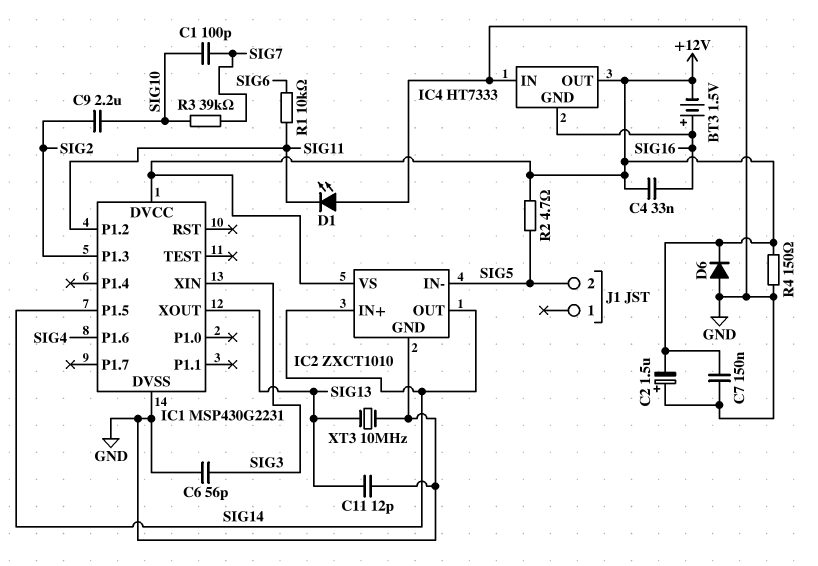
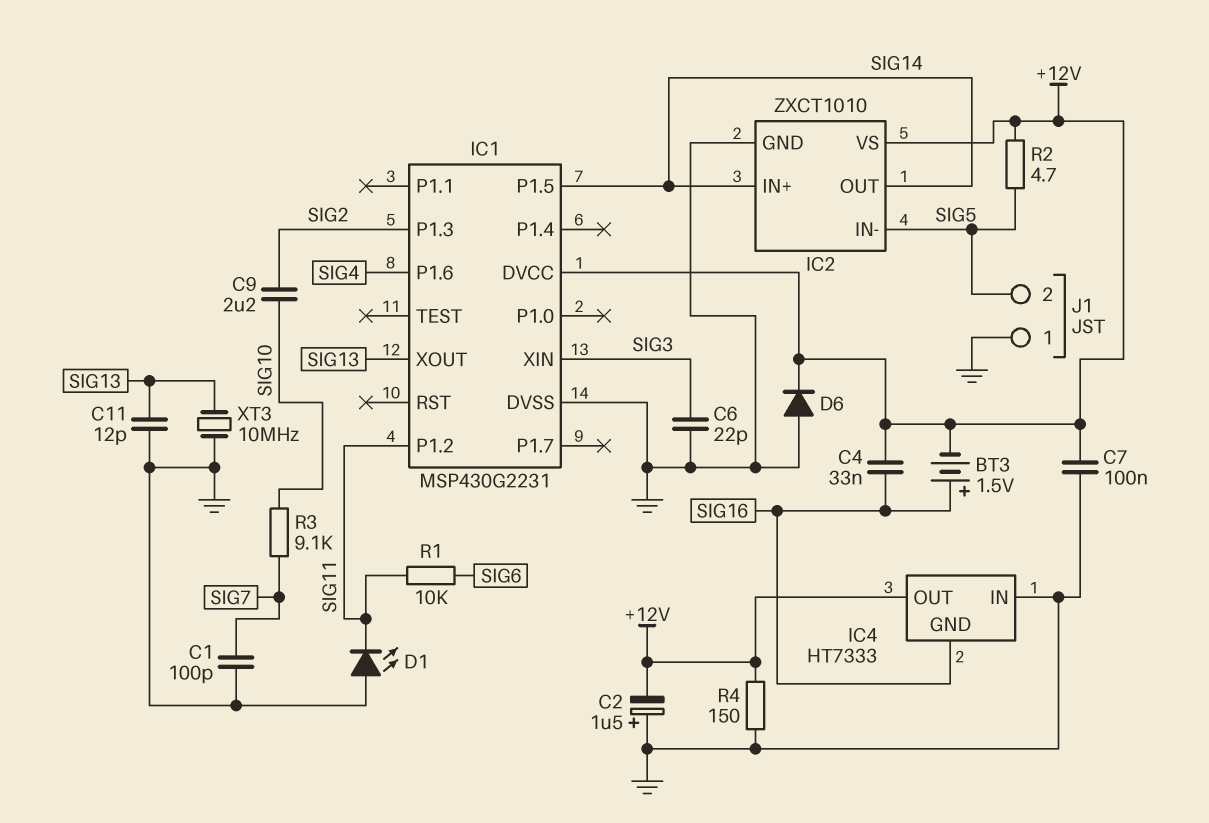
C1: 100pF (SIG7, SIG10) -> 100pF (GND, SIG7)
C6: 56pF (GND, SIG3) -> 22pF (GND, SIG3)
C7: 150nF (+12V, GND) -> 100nF (+12V, GND)
J1 pin 1: none -> GND
R3: 39k (SIG7, SIG10) -> 9.1k (SIG7, SIG10)

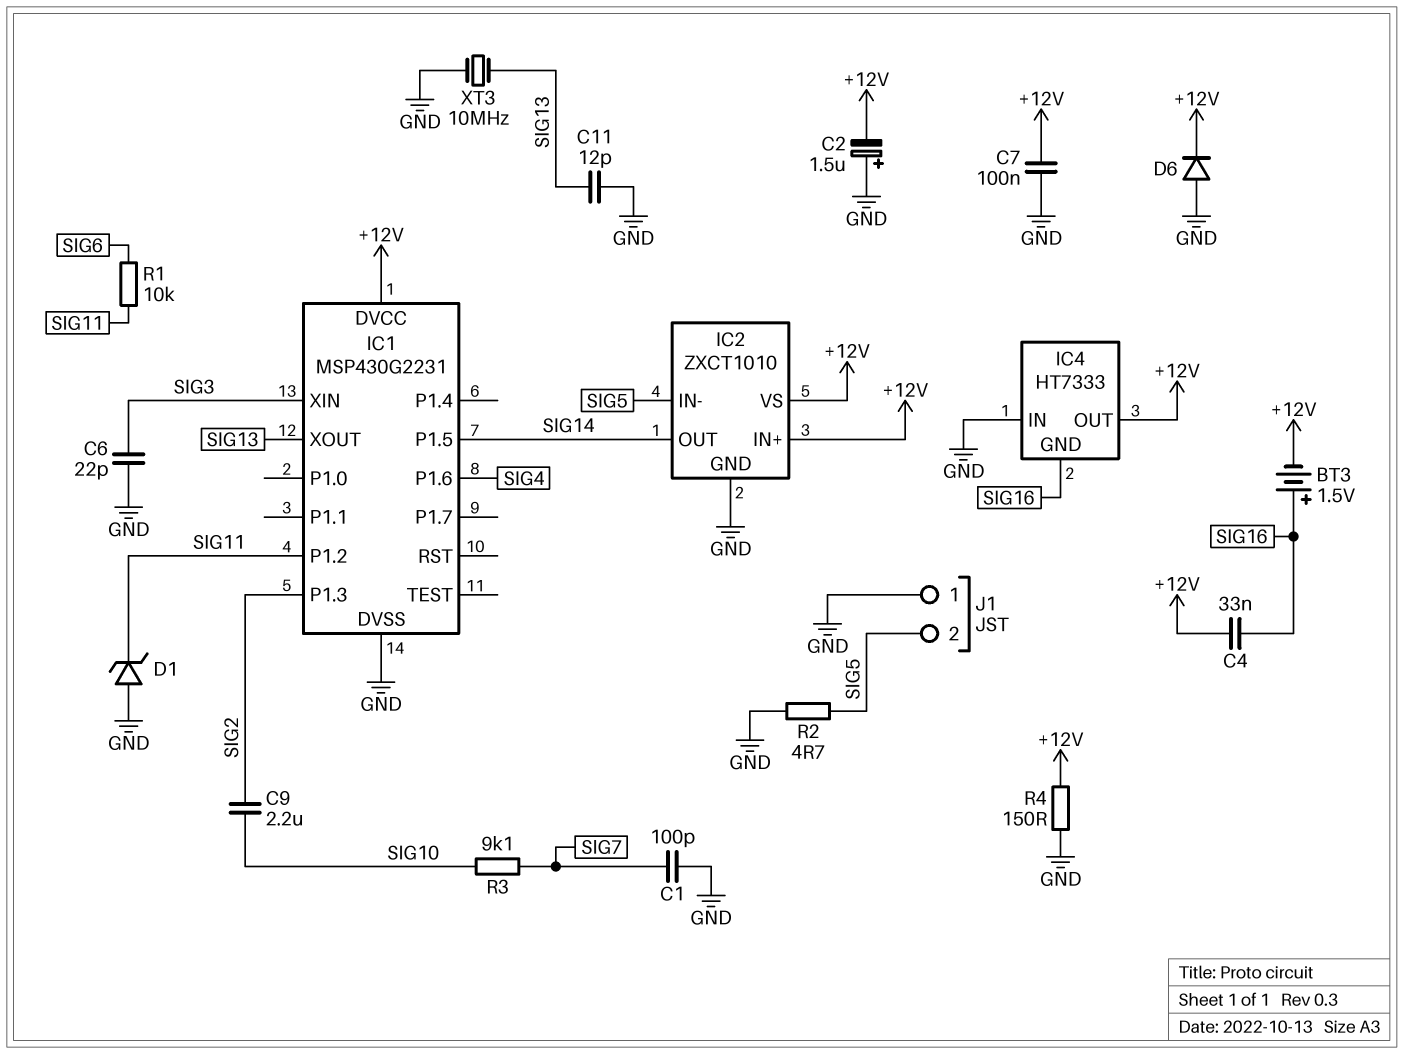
D1: LED (A GND, K SIG11) -> zener (A GND, K SIG11)
IC2 pin IN+: SIG14 -> +12V
R2: 4.7 (+12V, SIG5) -> 4.7 (GND, SIG5)

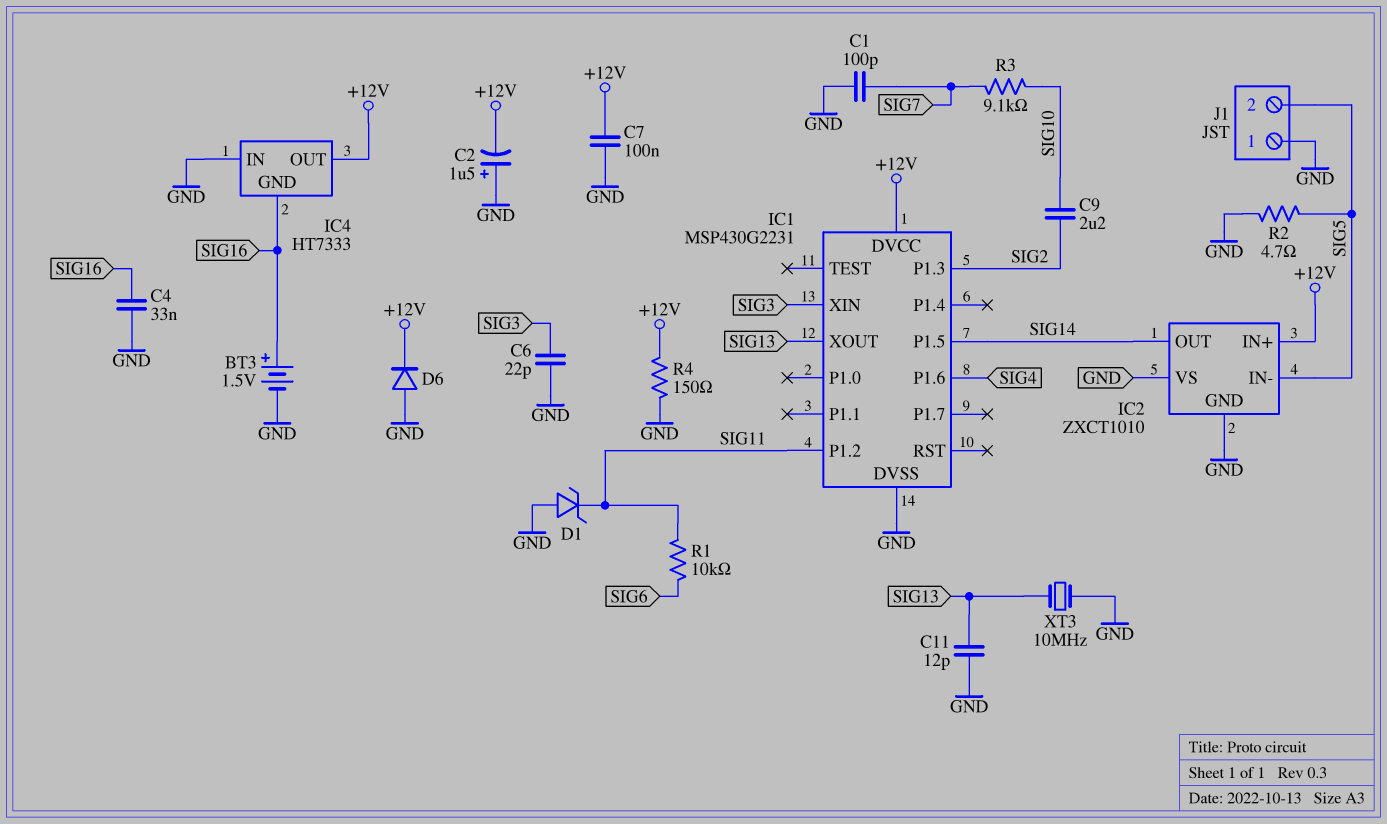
BT3: 1.5V (plus SIG16, minus +12V) -> 1.5V (plus SIG16, minus GND)
C4: 33nF (+12V, SIG16) -> 33nF (GND, SIG16)
IC2 pin VS: +12V -> GND

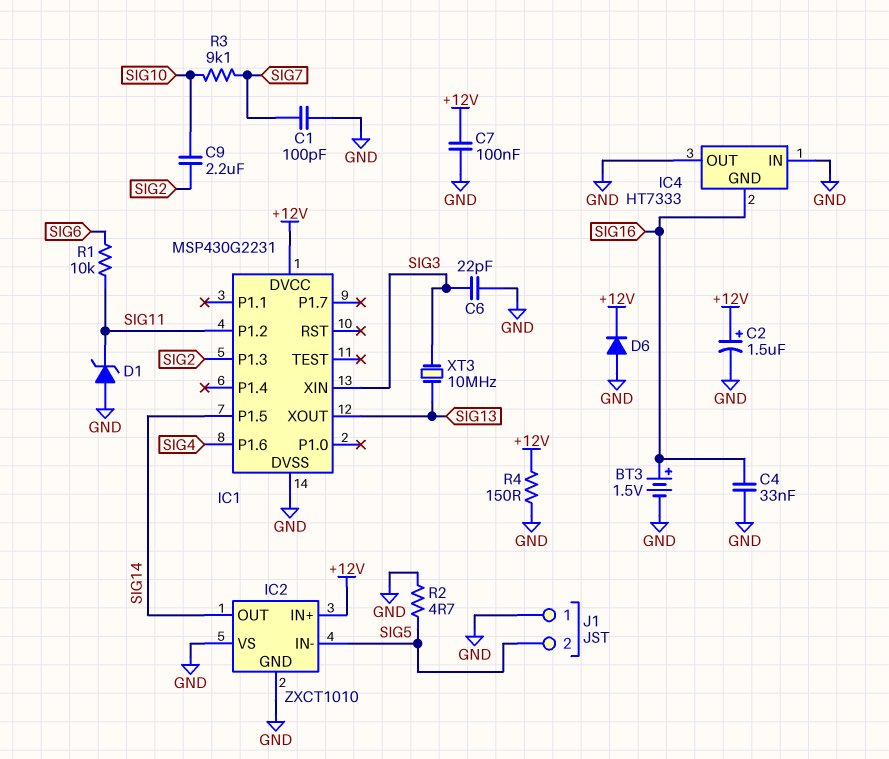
C2: 1.5uF (plus GND, minus +12V) -> 1.5uF (plus +12V, minus GND)
C11: 12pF (GND, SIG13) -> none
IC4 pin OUT: +12V -> GND
XT3: 10MHz (GND, SIG13) -> 10MHz (SIG3, SIG13)

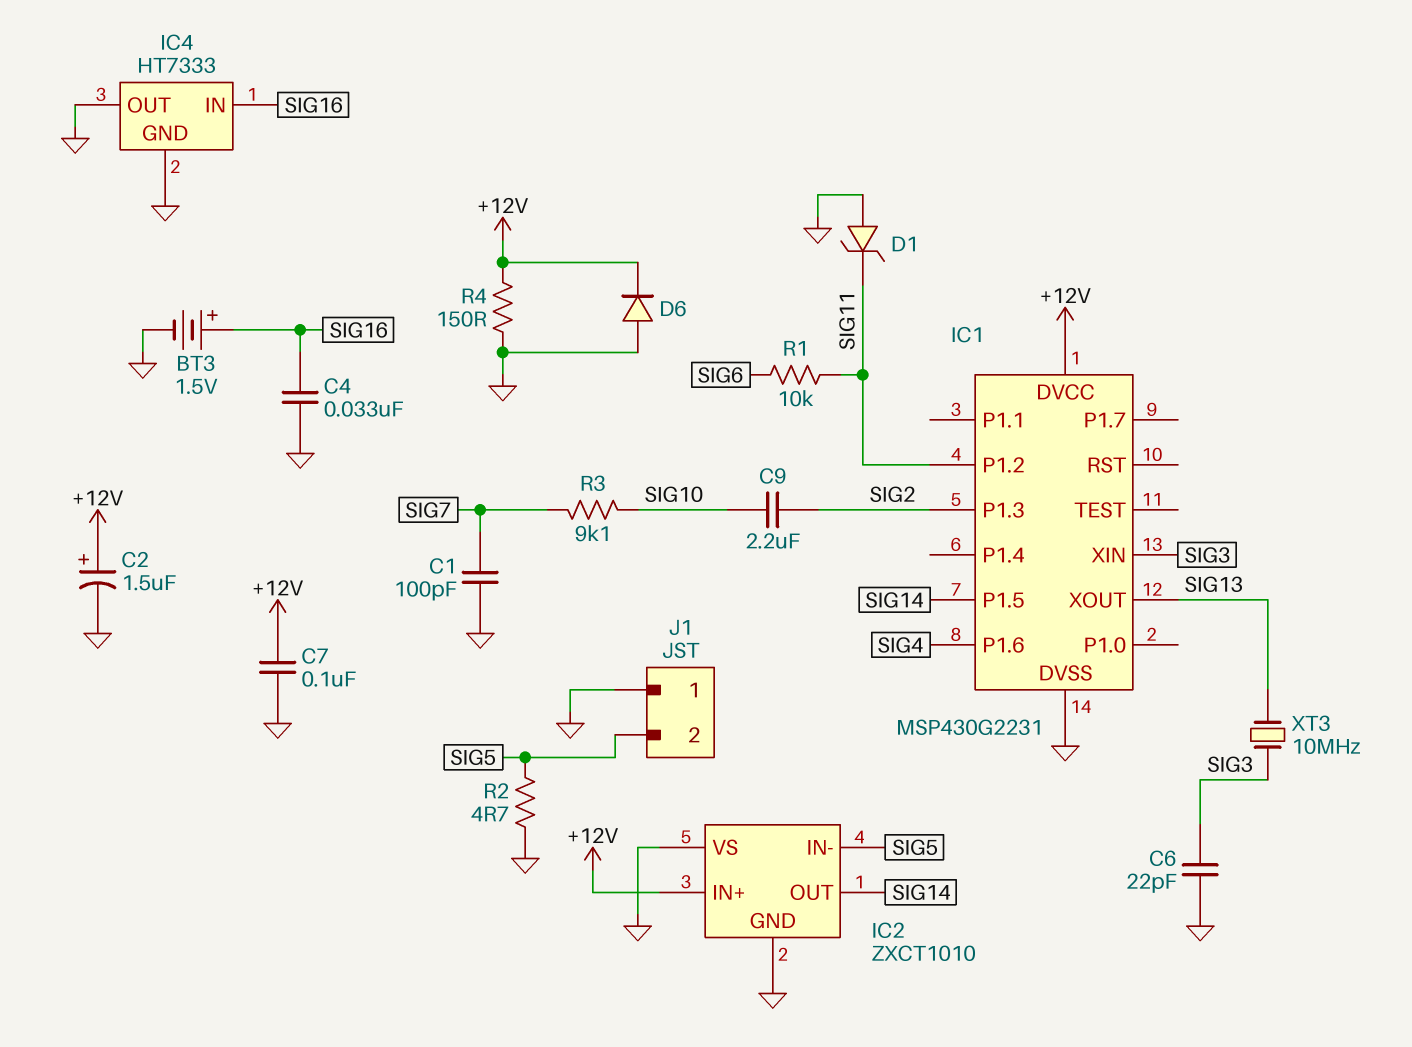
IC4 pin GND: SIG16 -> GND
IC4 pin IN: GND -> SIG16

